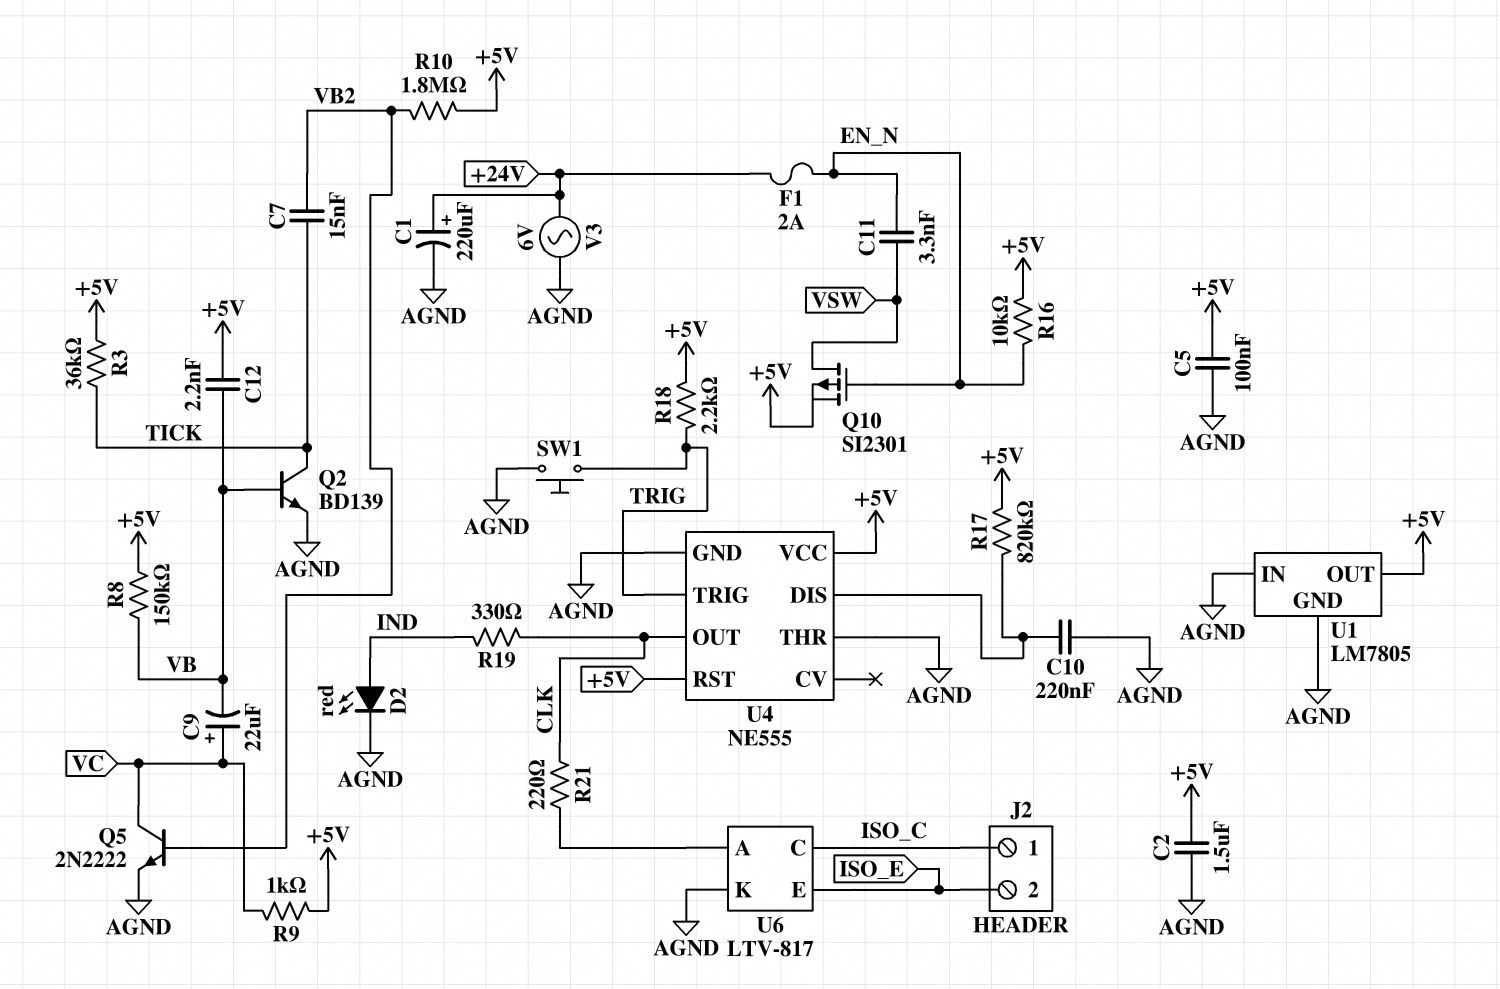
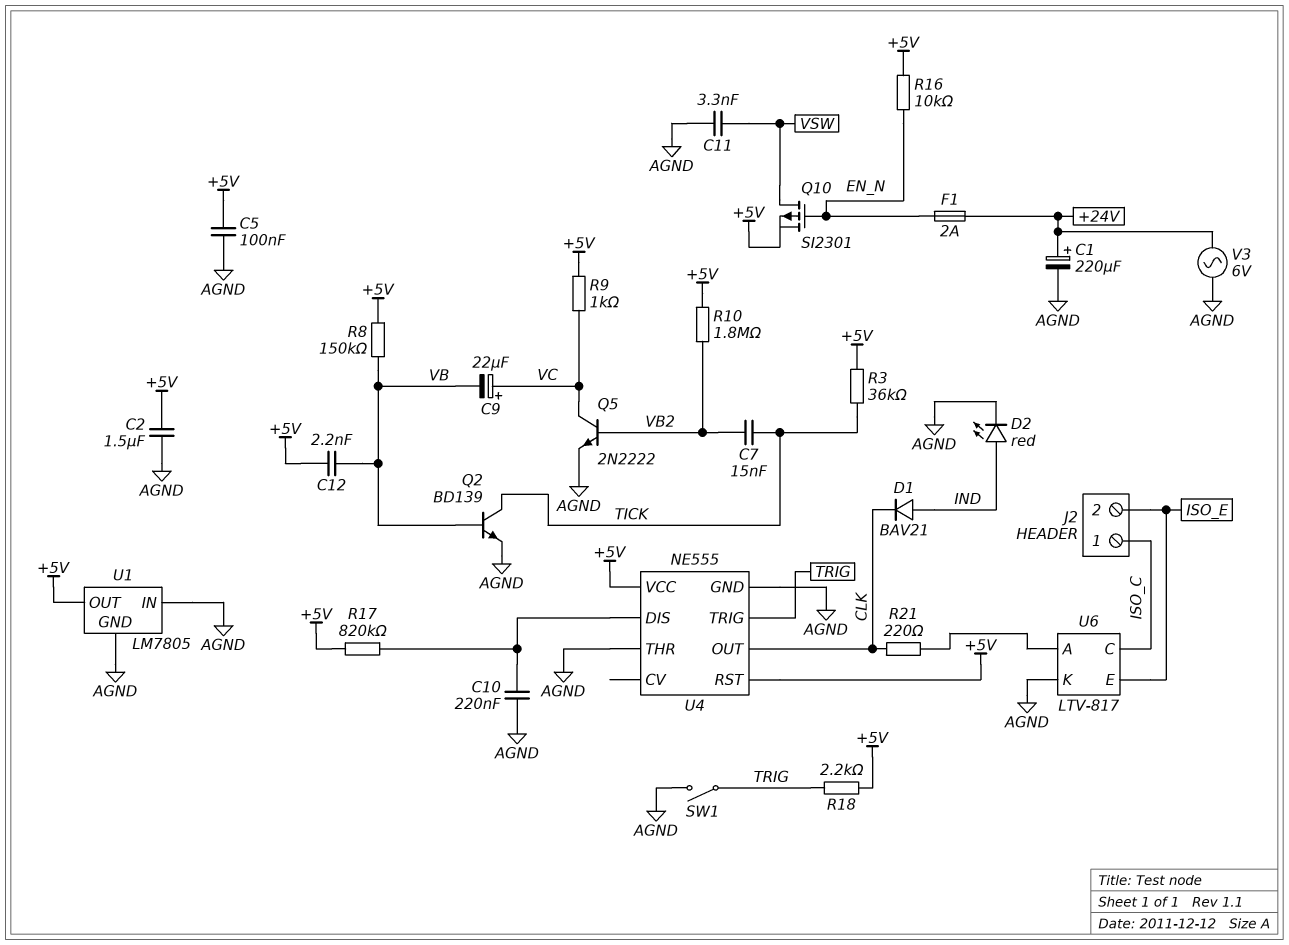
C11: 3.3nF (EN_N, VSW) -> 3.3nF (AGND, VSW)
D1: none -> diode BAV21 (A IND, K CLK)
R19: 330 (CLK, IND) -> none
SW1: button (AGND, TRIG) -> switch (AGND, TRIG)

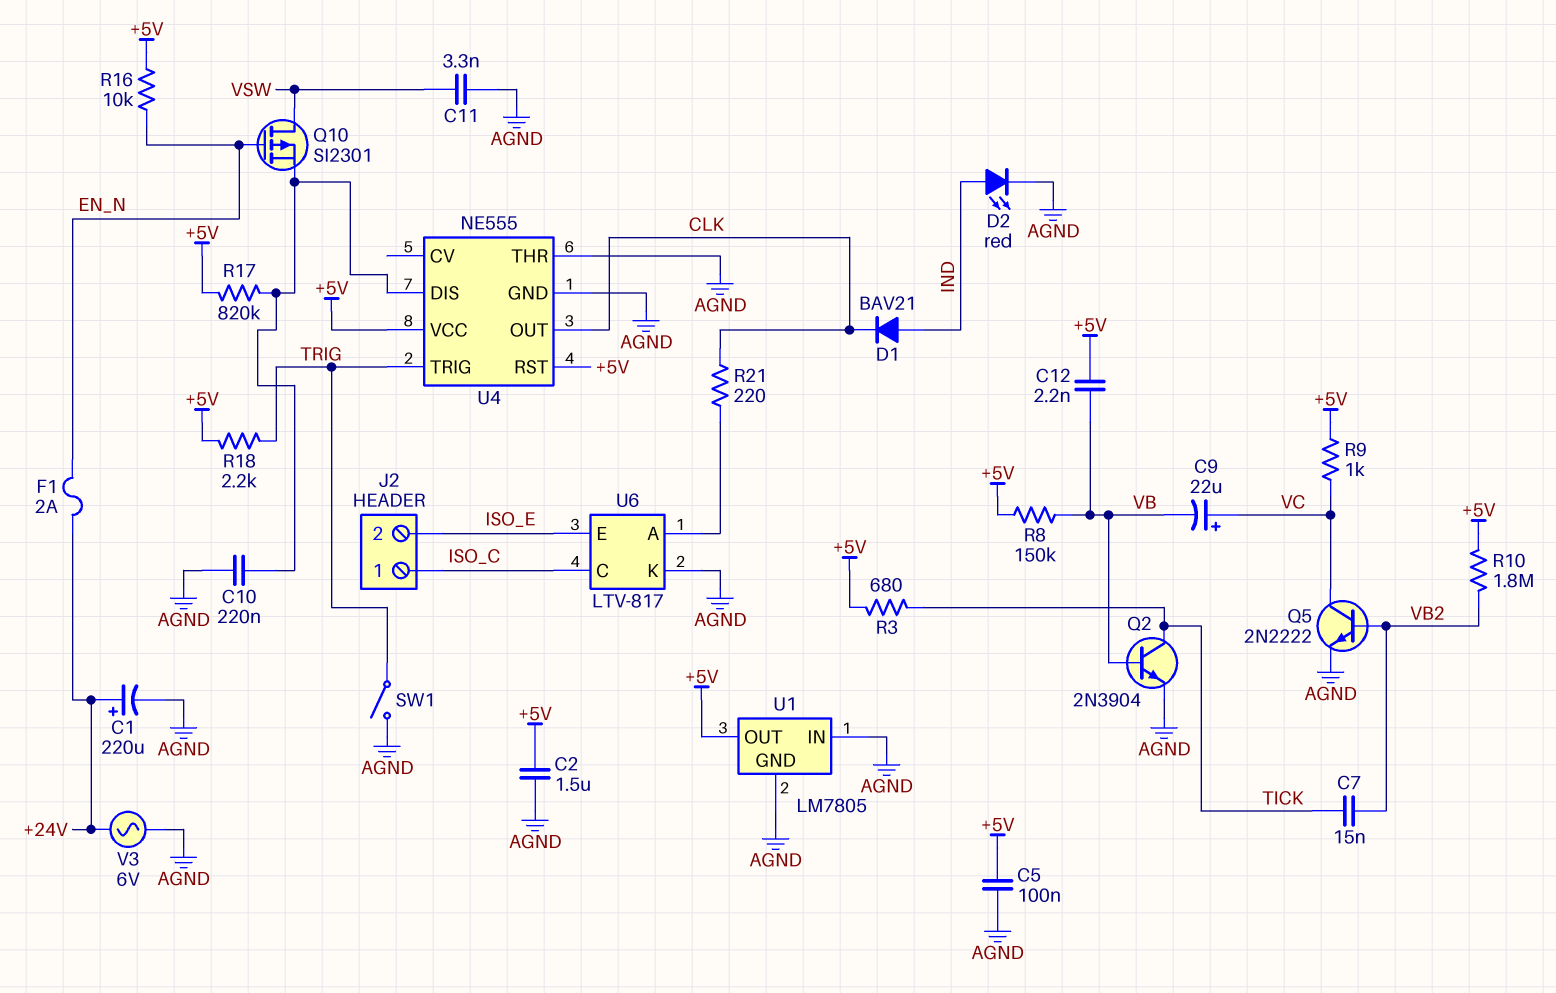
Q2: NPN BD139 (B VB, C TICK, E AGND) -> NPN 2N3904 (B VB, C TICK, E AGND)
Q10: PMOS SI2301 (G EN_N, D VSW, S +5V) -> PMOS SI2301 (G EN_N, D VSW, S U4/DIS)
R3: 36k (+5V, TICK) -> 680 (+5V, TICK)

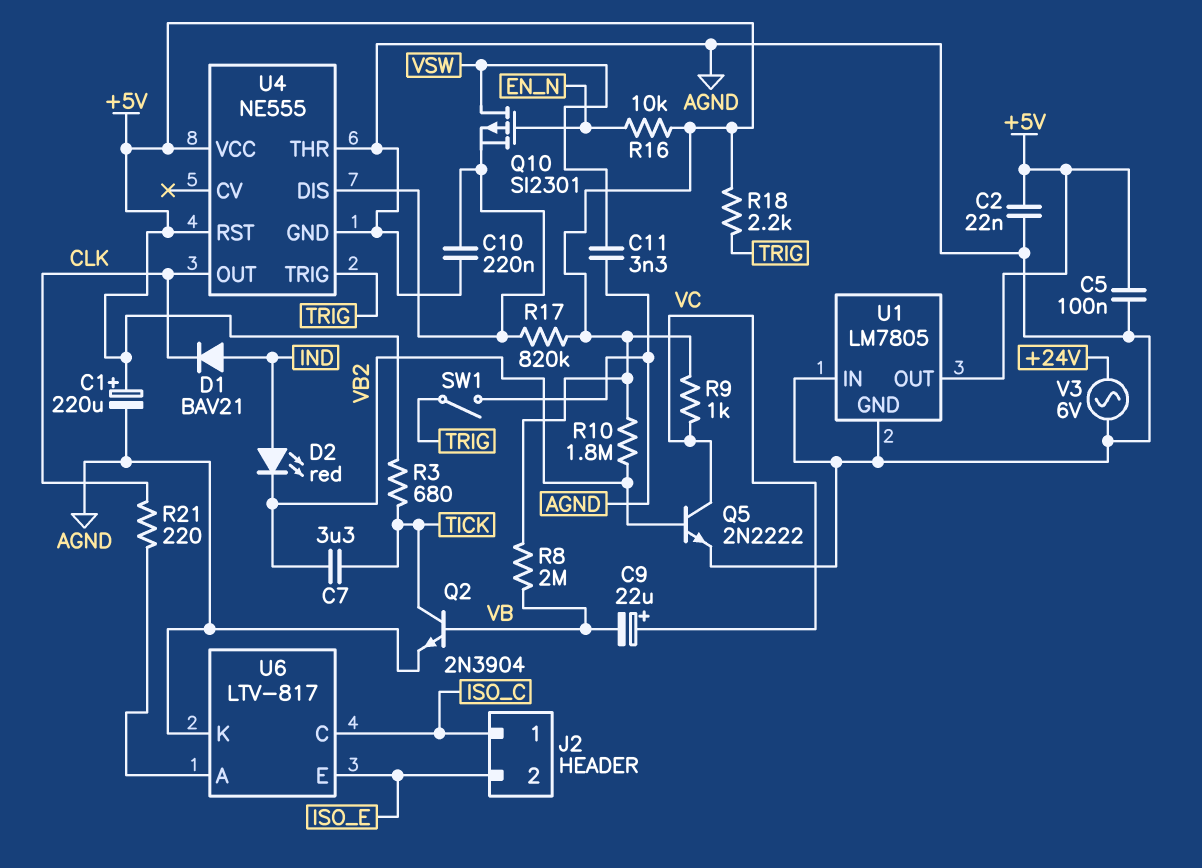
C1: 220uF (plus +24V, minus AGND) -> 220uF (plus +5V, minus AGND)
C2: 1.5uF (+5V, AGND) -> 22nF (+5V, AGND)
C7: 15nF (TICK, VB2) -> 3.3uF (TICK, VB2)
C12: 2.2nF (+5V, VB) -> none
D2: LED red (A IND, K AGND) -> LED red (A IND, K VB2)
F1: 2A (+24V, EN_N) -> none
R8: 150k (+5V, VB) -> 2M (+5V, VB)

